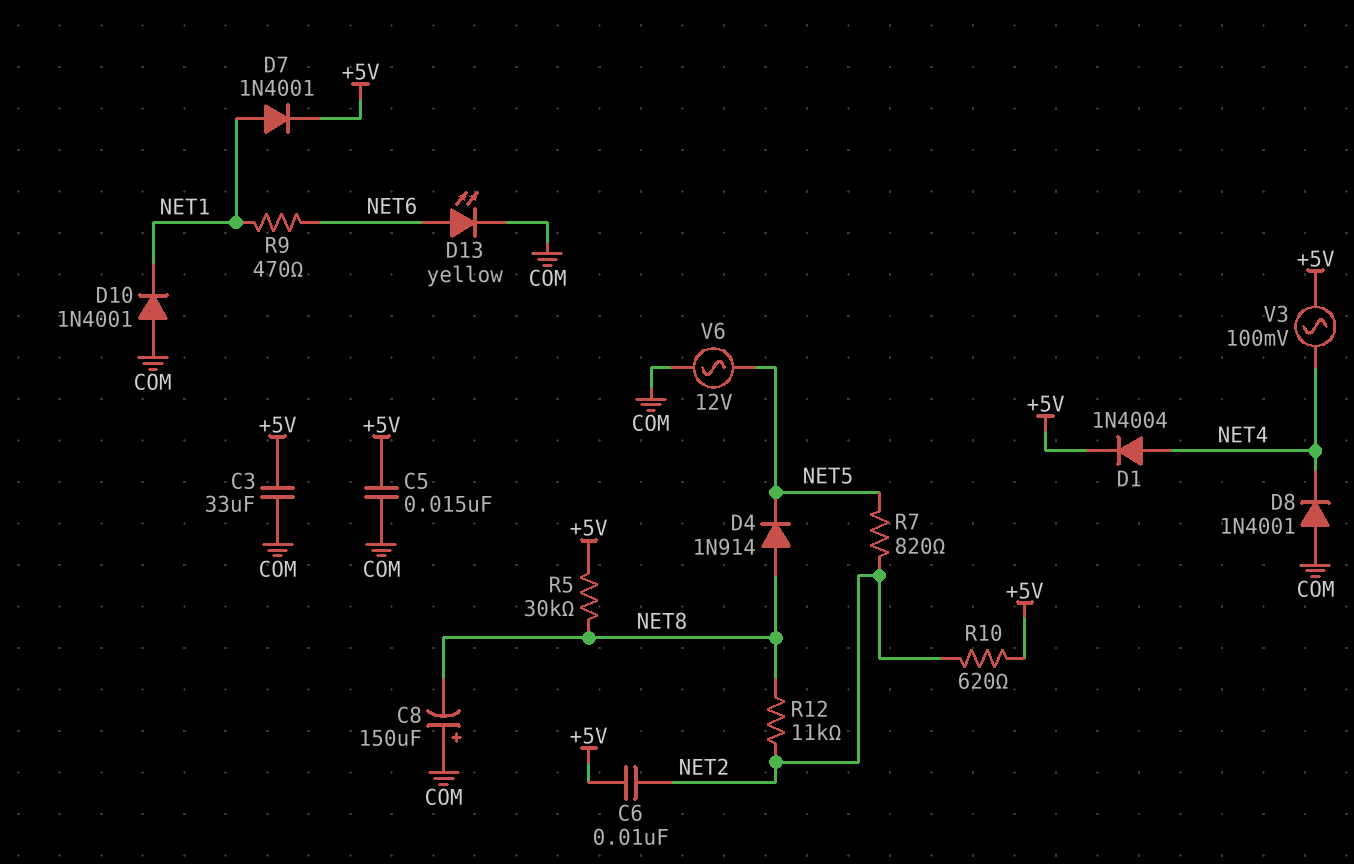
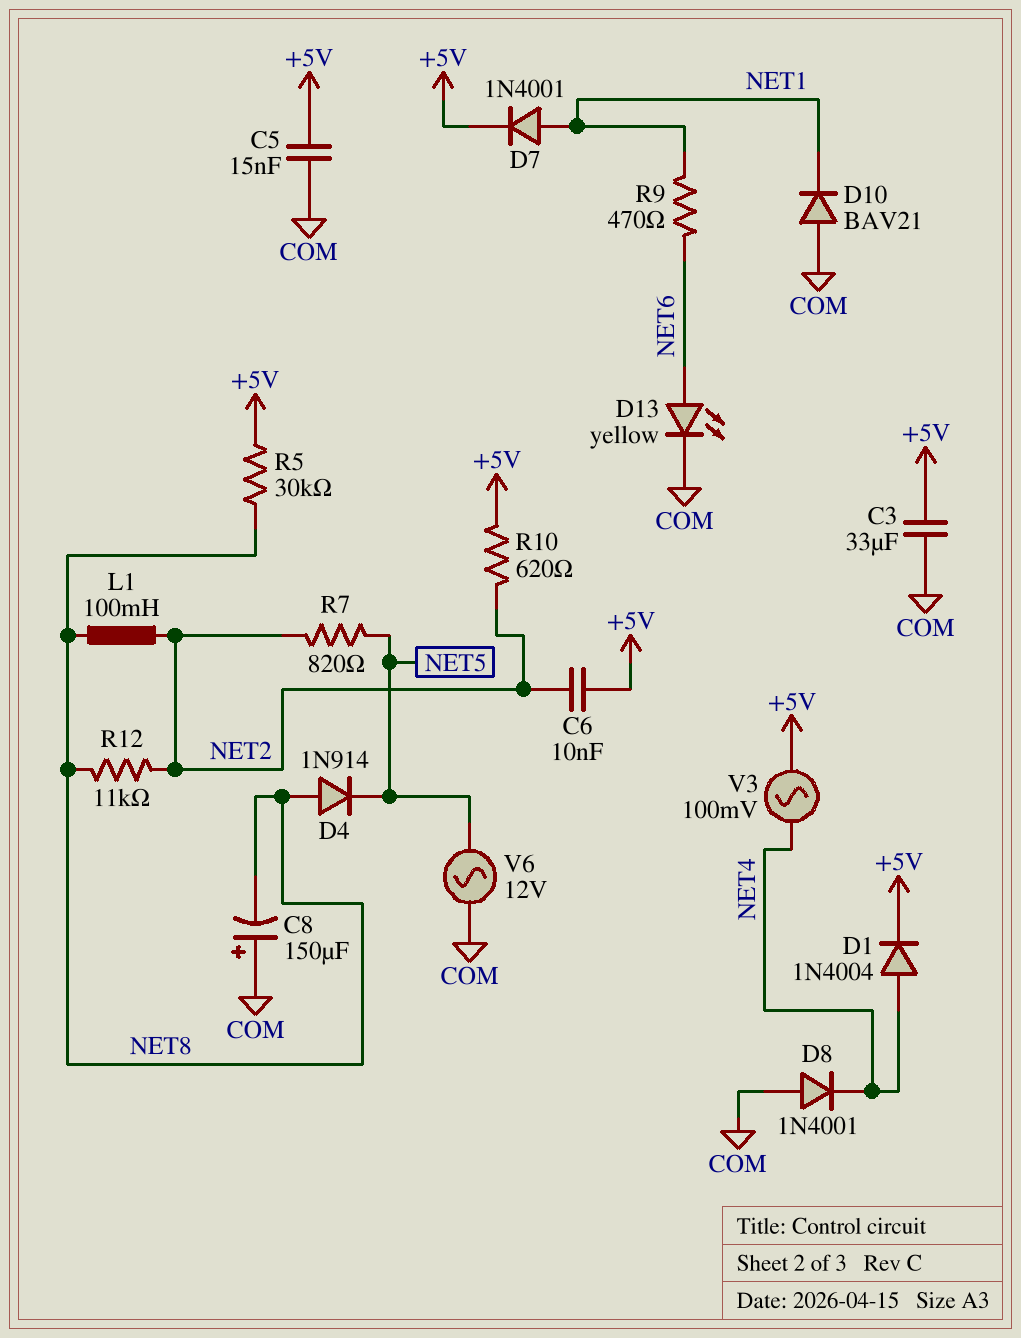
D10: diode 1N4001 (A COM, K NET1) -> diode BAV21 (A COM, K NET1)
L1: none -> 100mH (NET2, NET8)

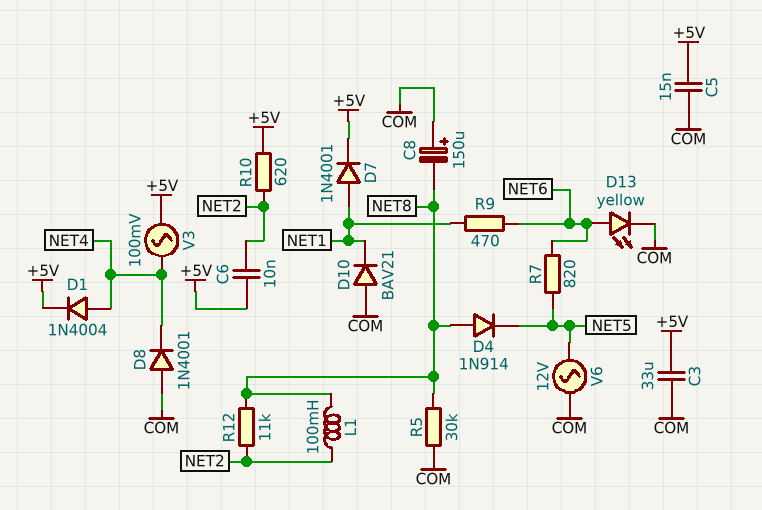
R5: 30k (+5V, NET8) -> 30k (COM, NET8)
R7: 820 (NET2, NET5) -> 820 (NET5, NET6)

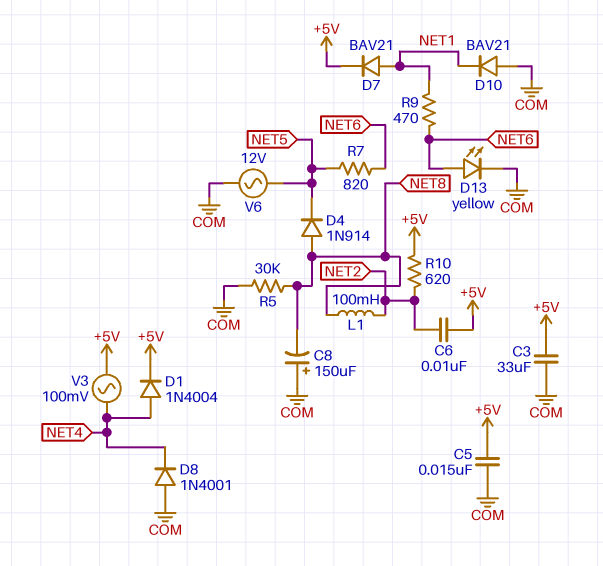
D7: diode 1N4001 (A NET1, K +5V) -> diode BAV21 (A NET1, K +5V)
R12: 11k (NET2, NET8) -> none

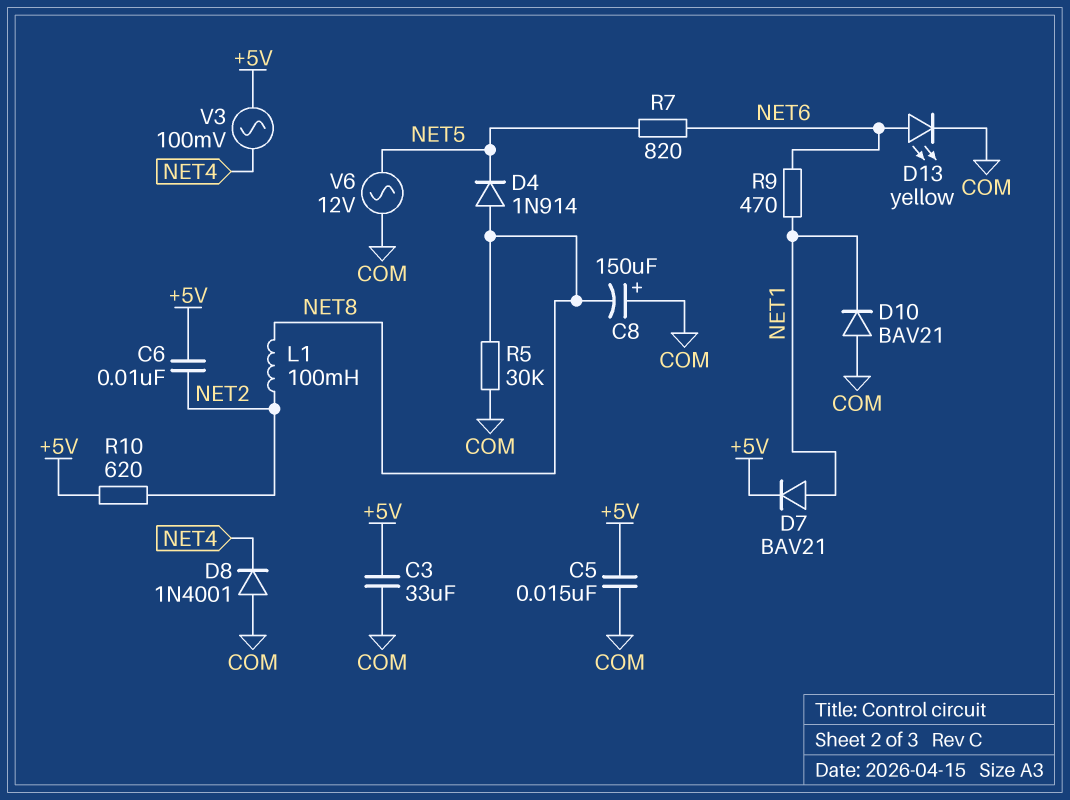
D1: diode 1N4004 (A NET4, K +5V) -> none

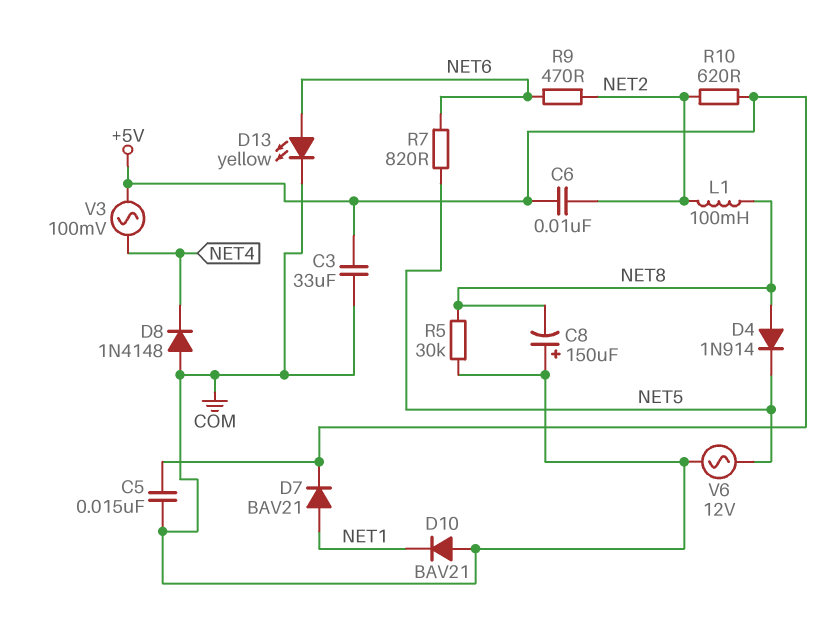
D8: diode 1N4001 (A COM, K NET4) -> diode 1N4148 (A COM, K NET4)
R9: 470 (NET1, NET6) -> 470 (NET2, NET6)

